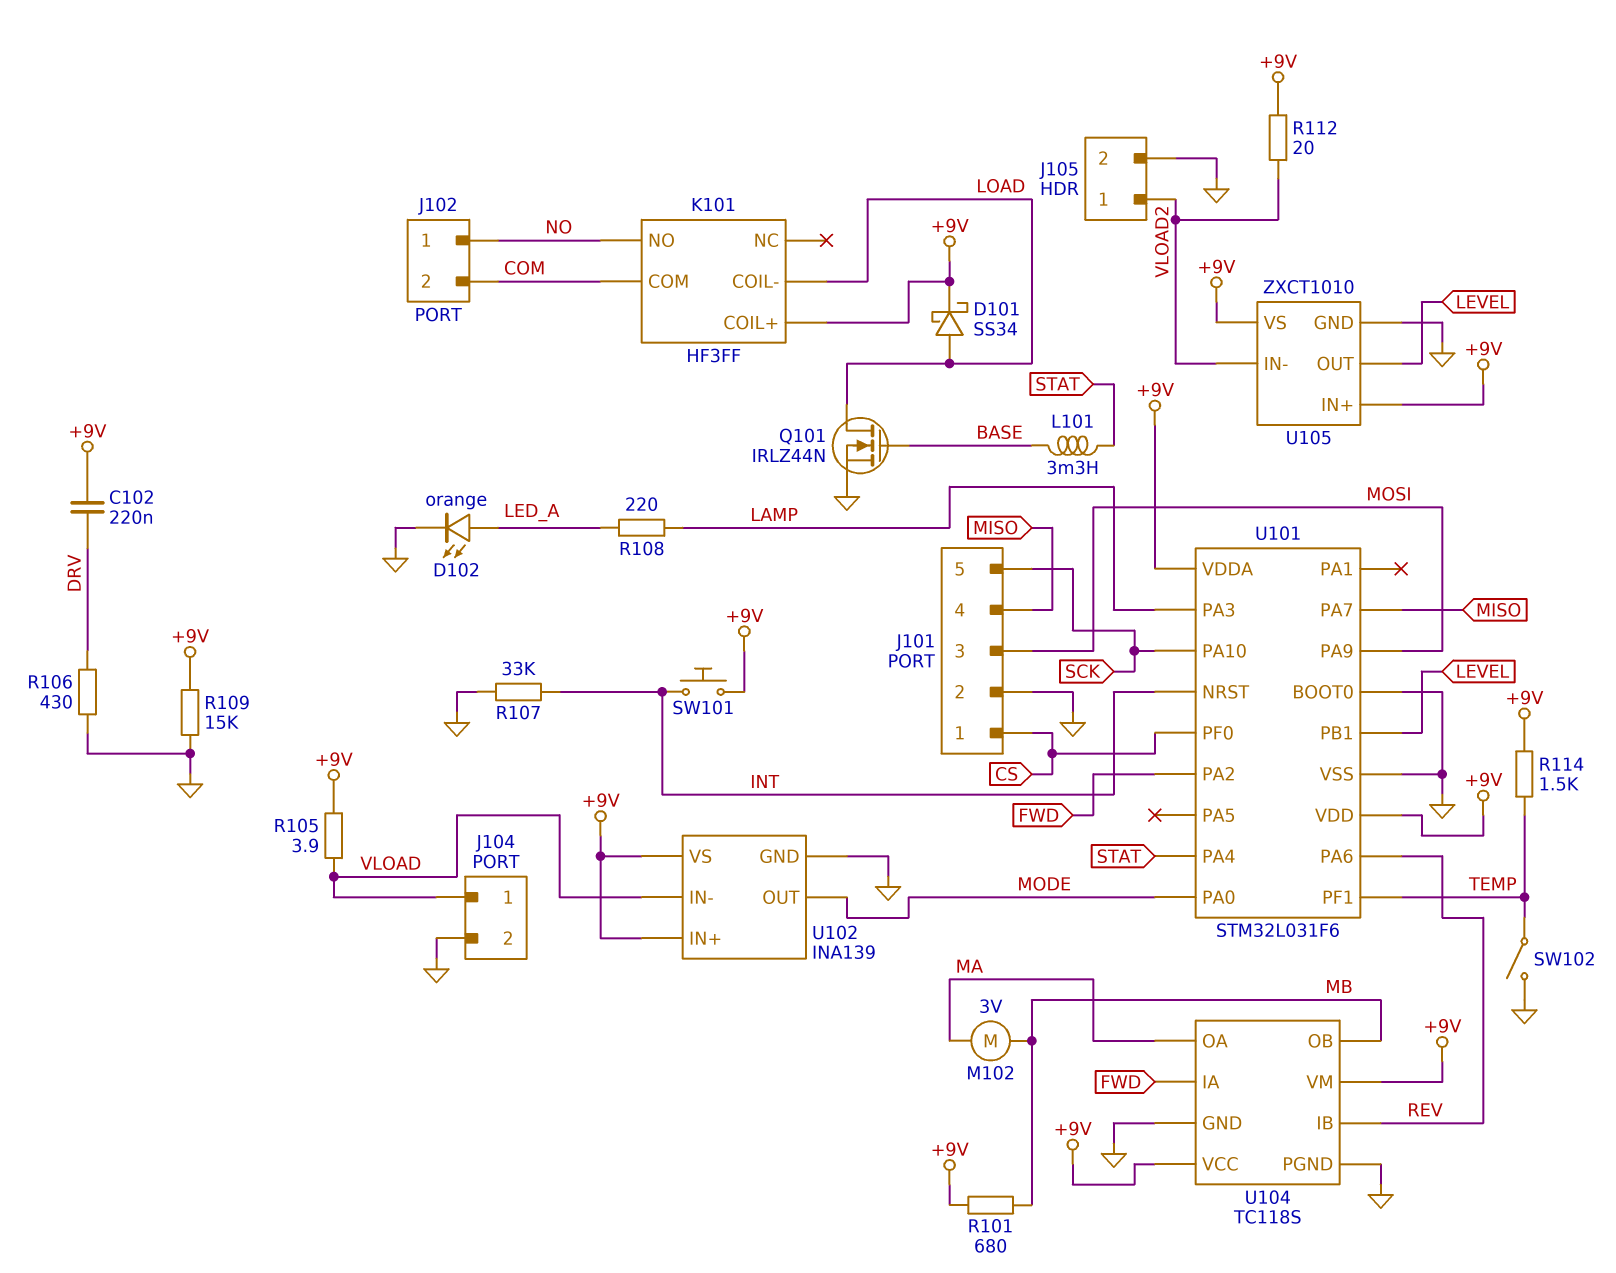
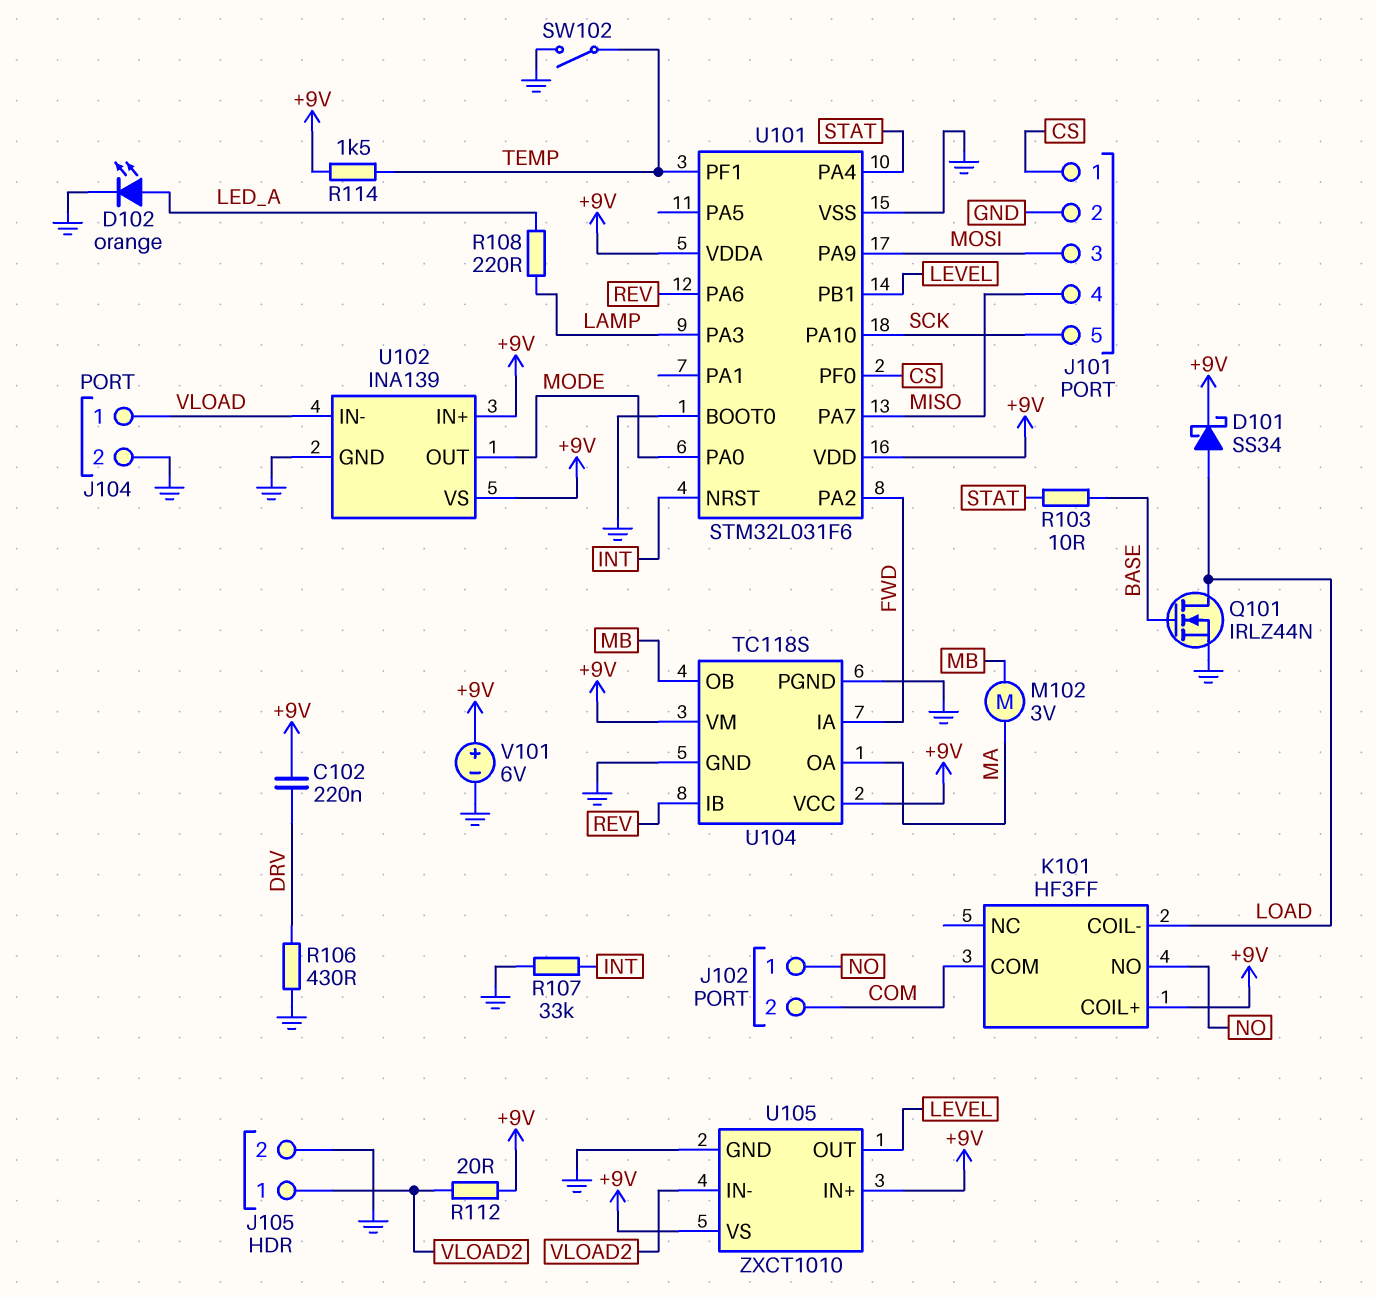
L101: 3.3mH (BASE, STAT) -> none
R101: 680 (+9V, MB) -> none
R103: none -> 10 (BASE, STAT)
R105: 3.9 (+9V, VLOAD) -> none
R109: 15k (+9V, GND) -> none
SW101: button (+9V, INT) -> none
V101: none -> 6V (plus +9V, minus GND)

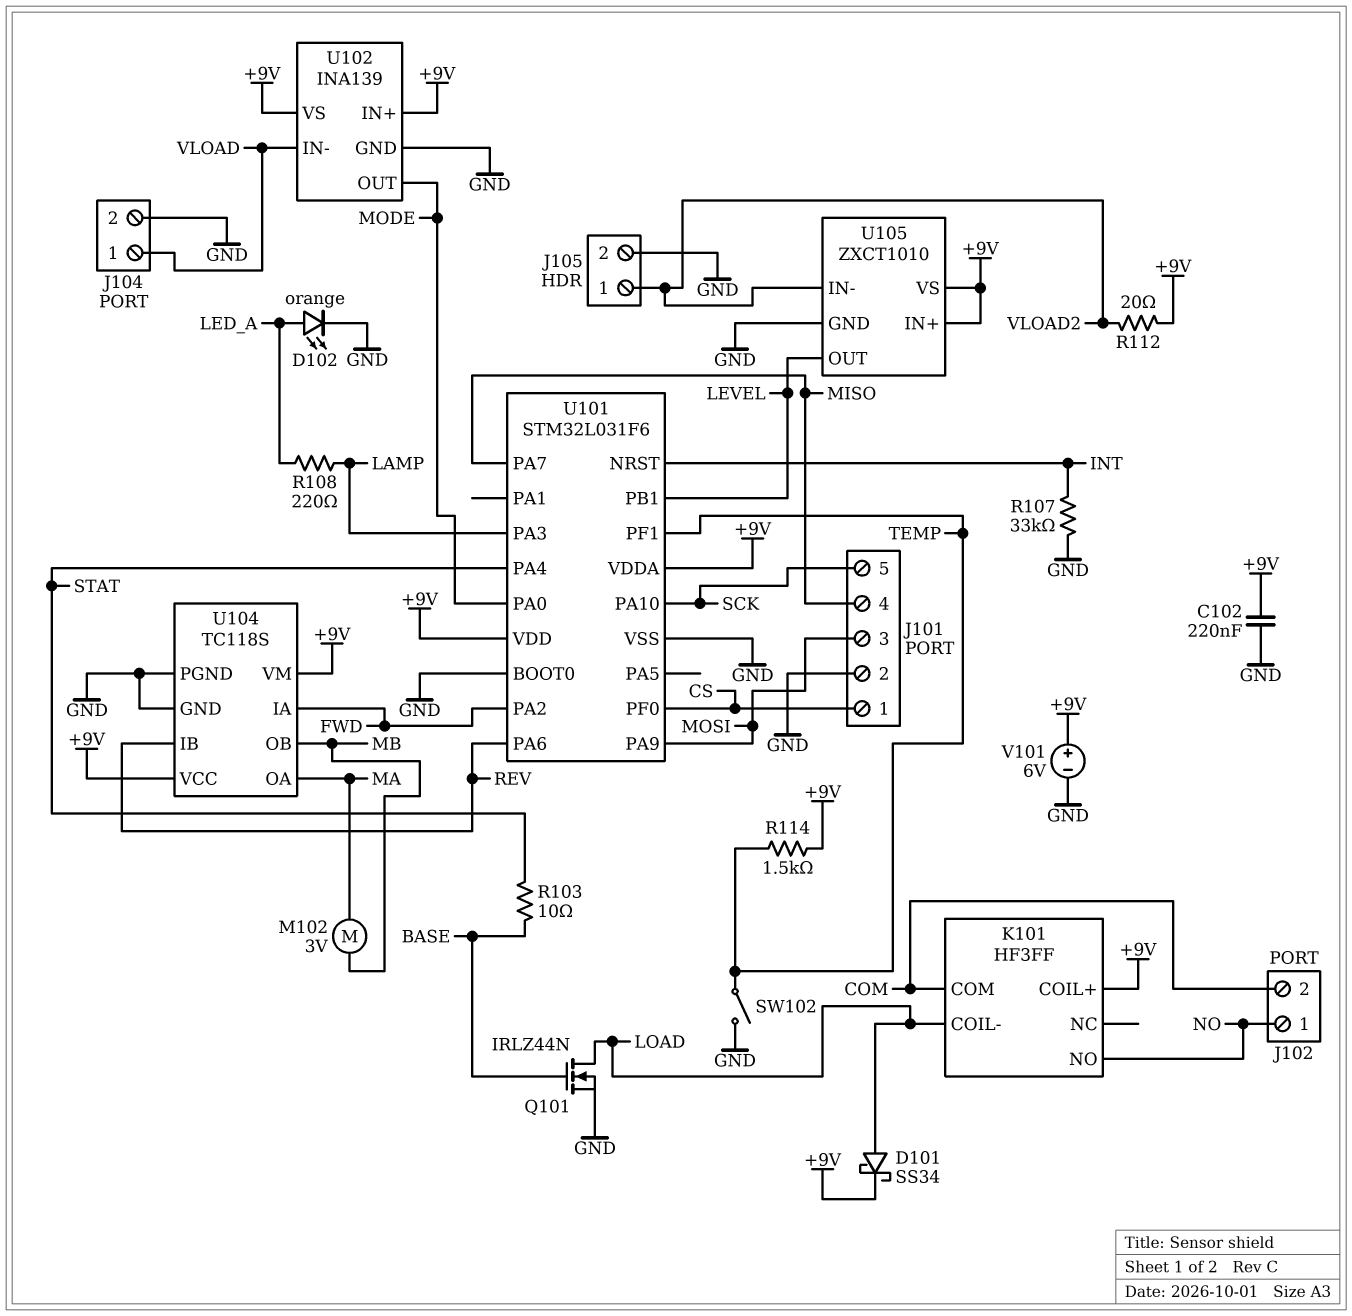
C102: 220nF (+9V, DRV) -> 220nF (+9V, GND)
R106: 430 (DRV, GND) -> none

